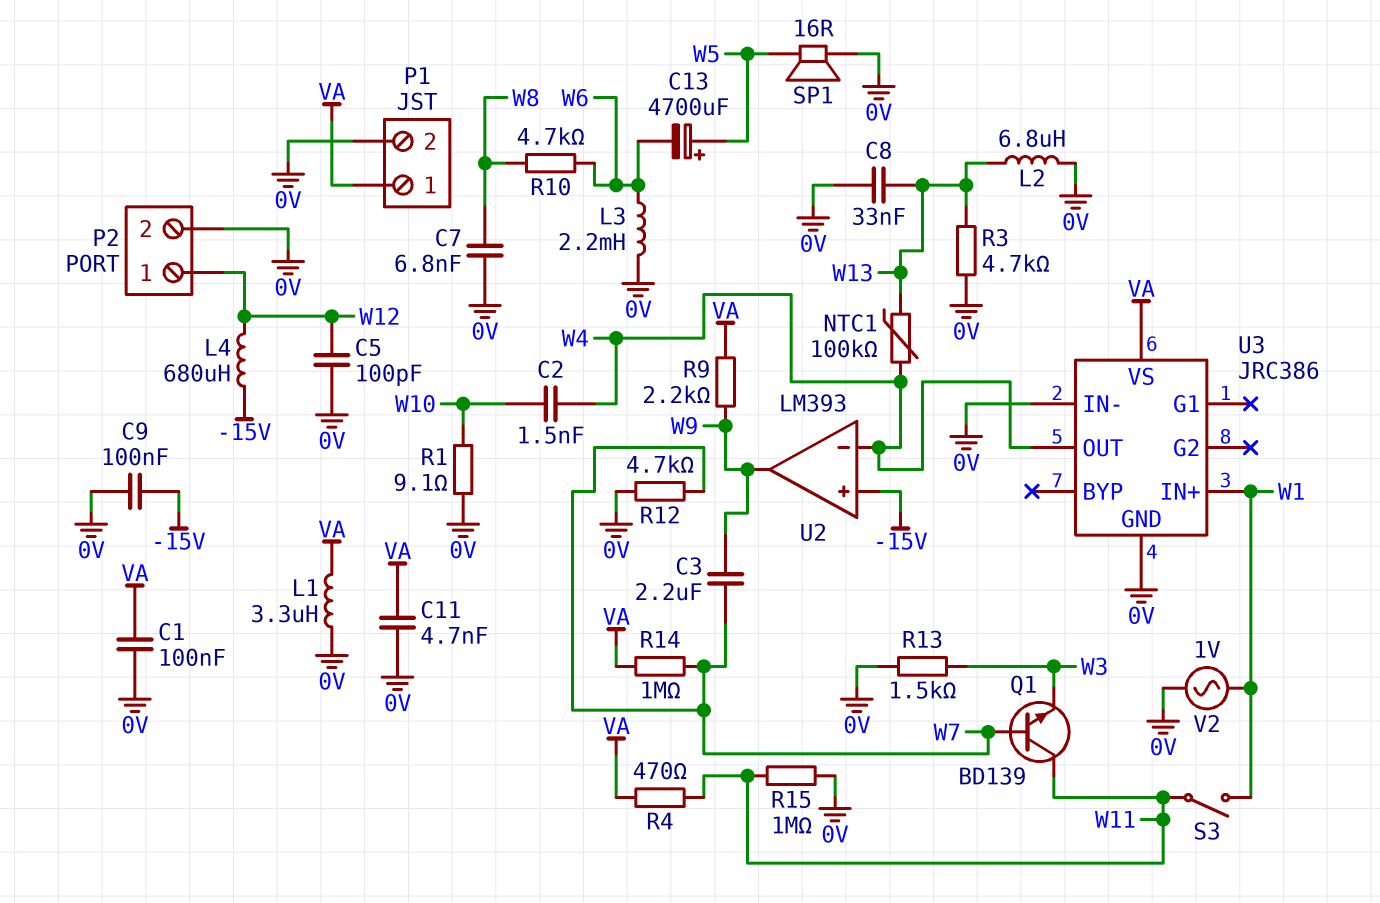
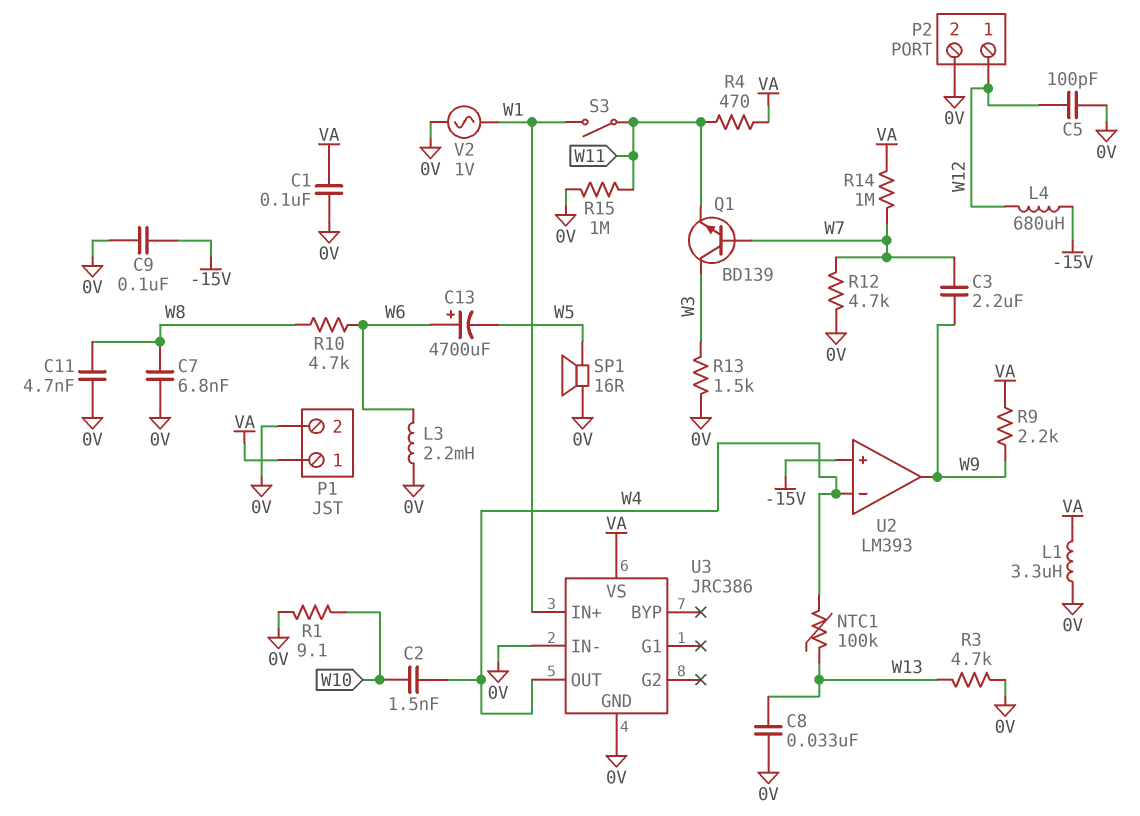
C11: 4.7nF (0V, VA) -> 4.7nF (0V, W8)
C13: 4700uF (plus W5, minus W6) -> 4700uF (plus W6, minus W5)
L2: 6.8uH (0V, W13) -> none
Q1: NPN BD139 (B W7, C W11, E W3) -> NPN BD139 (B W7, C W3, E W11)

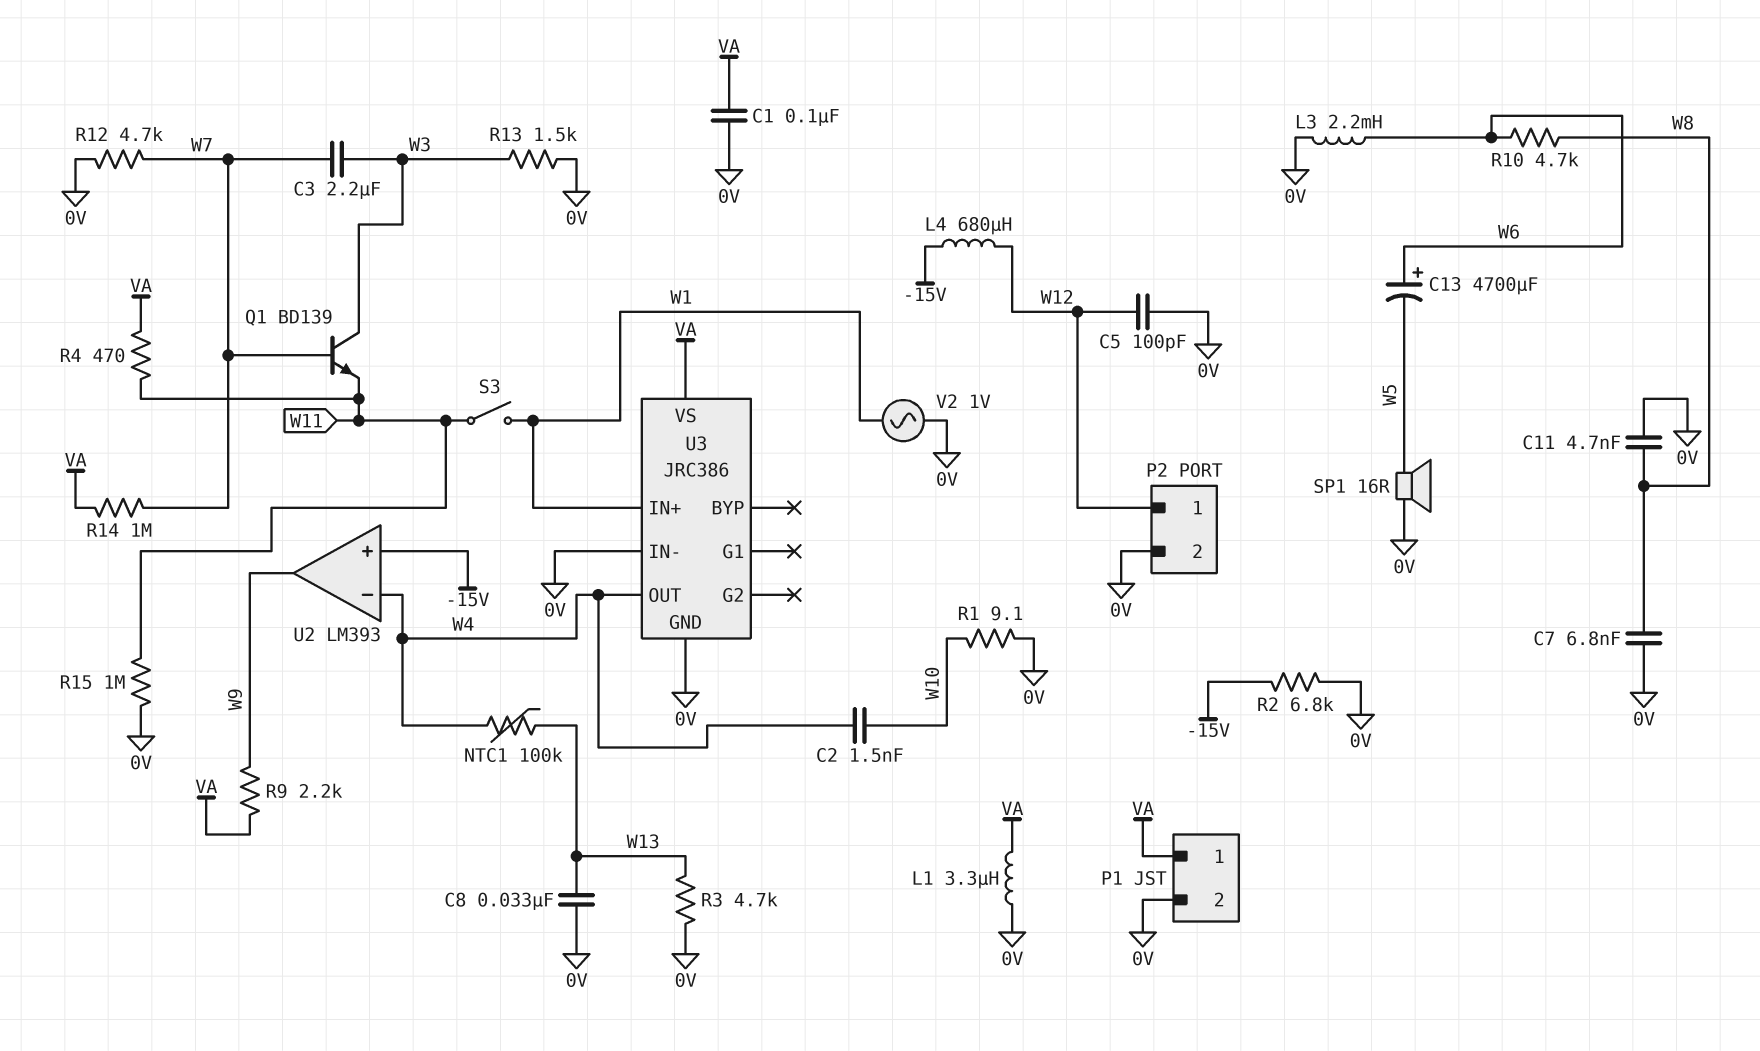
C3: 2.2uF (W7, W9) -> 2.2uF (W3, W7)
C9: 100nF (-15V, 0V) -> none
R2: none -> 6.8k (-15V, 0V)

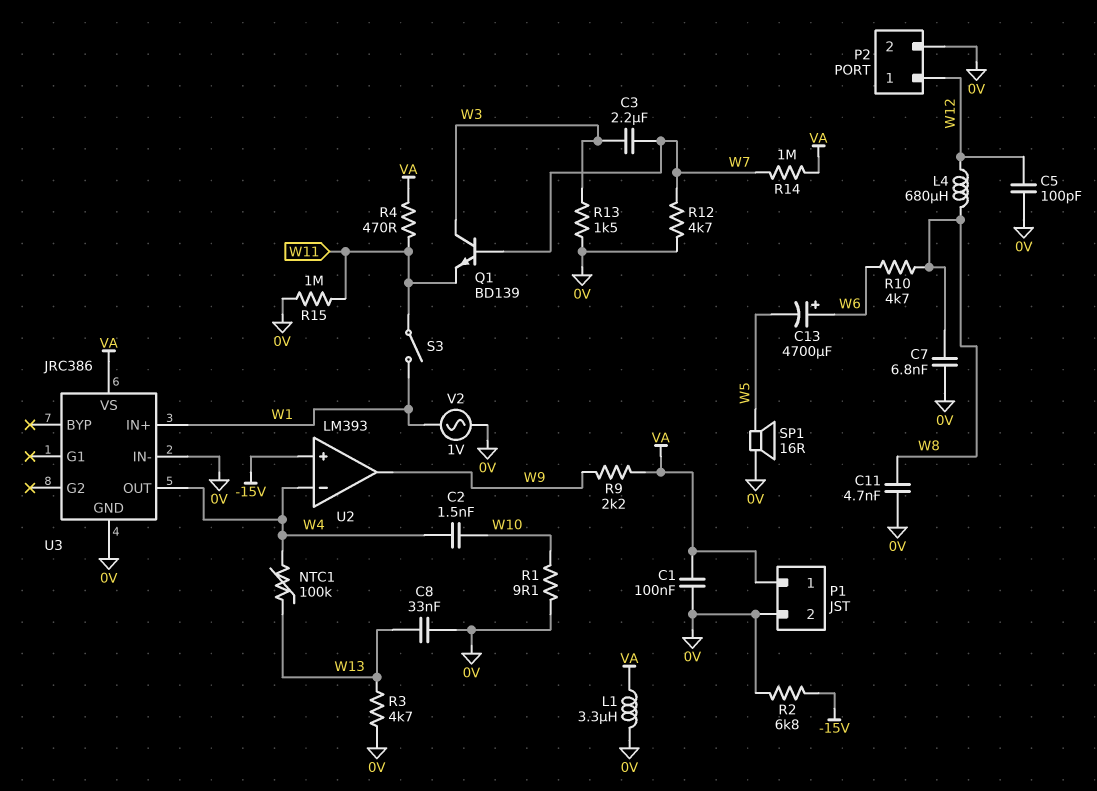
L3: 2.2mH (0V, W6) -> none
L4: 680uH (-15V, W12) -> 680uH (W8, W12)

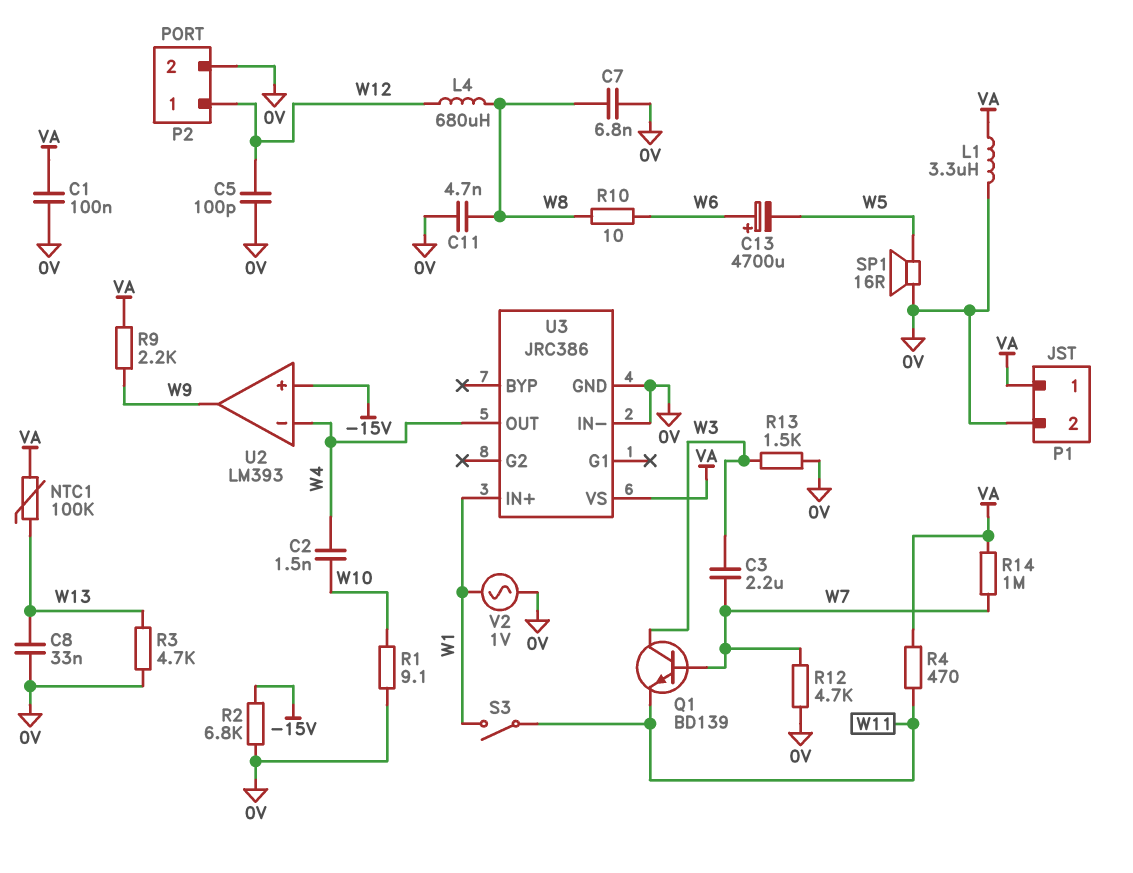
NTC1: 100k (W4, W13) -> 100k (VA, W13)
R10: 4.7k (W6, W8) -> 10 (W6, W8)
R15: 1M (0V, W11) -> none

